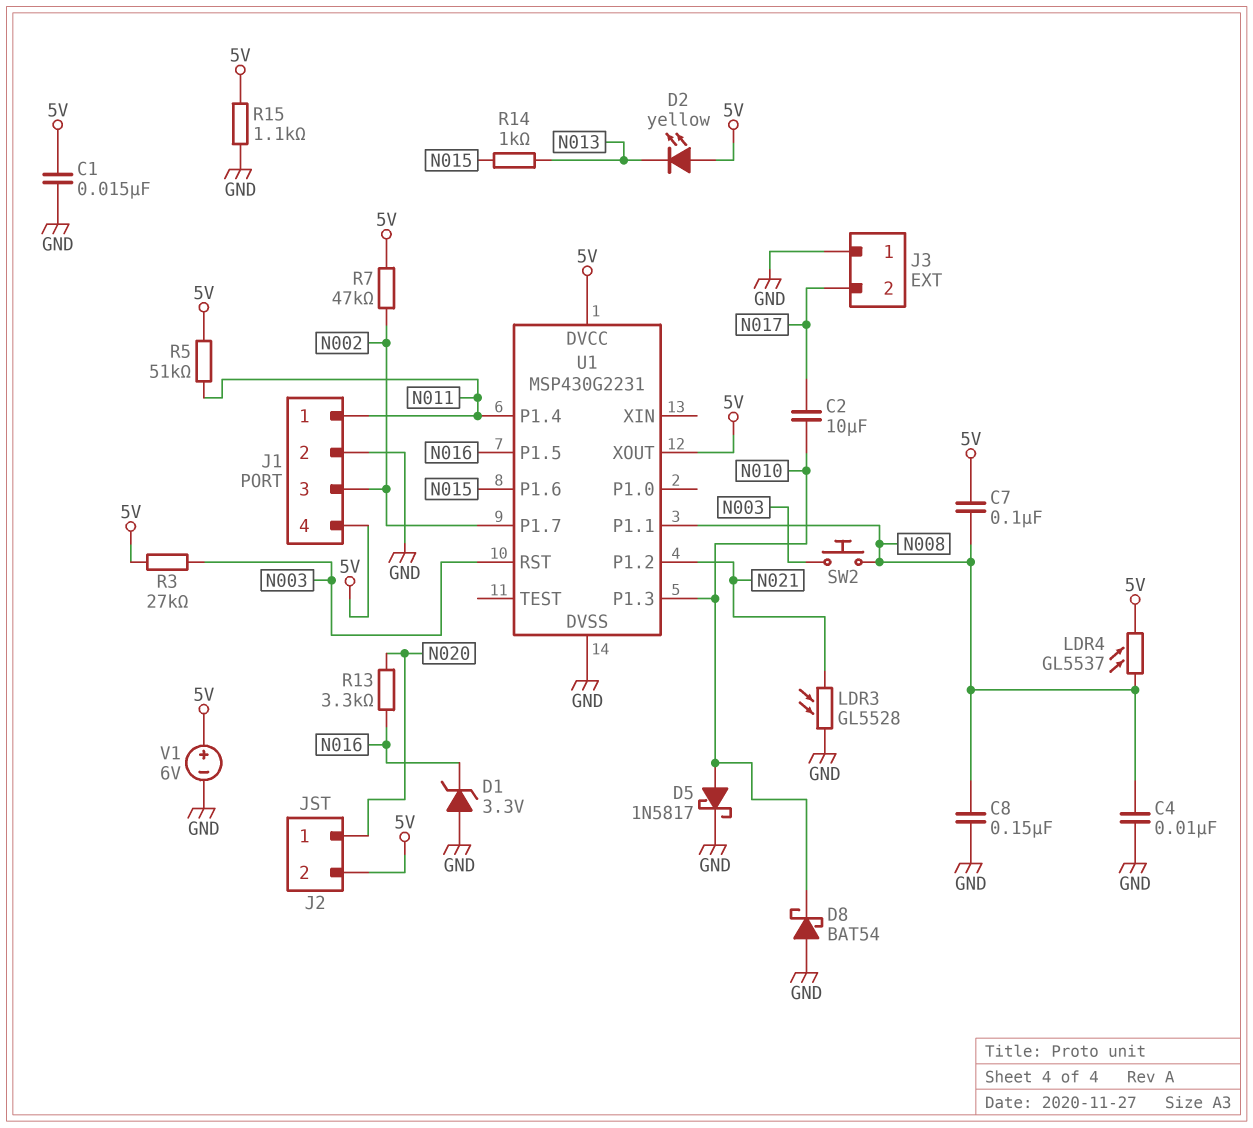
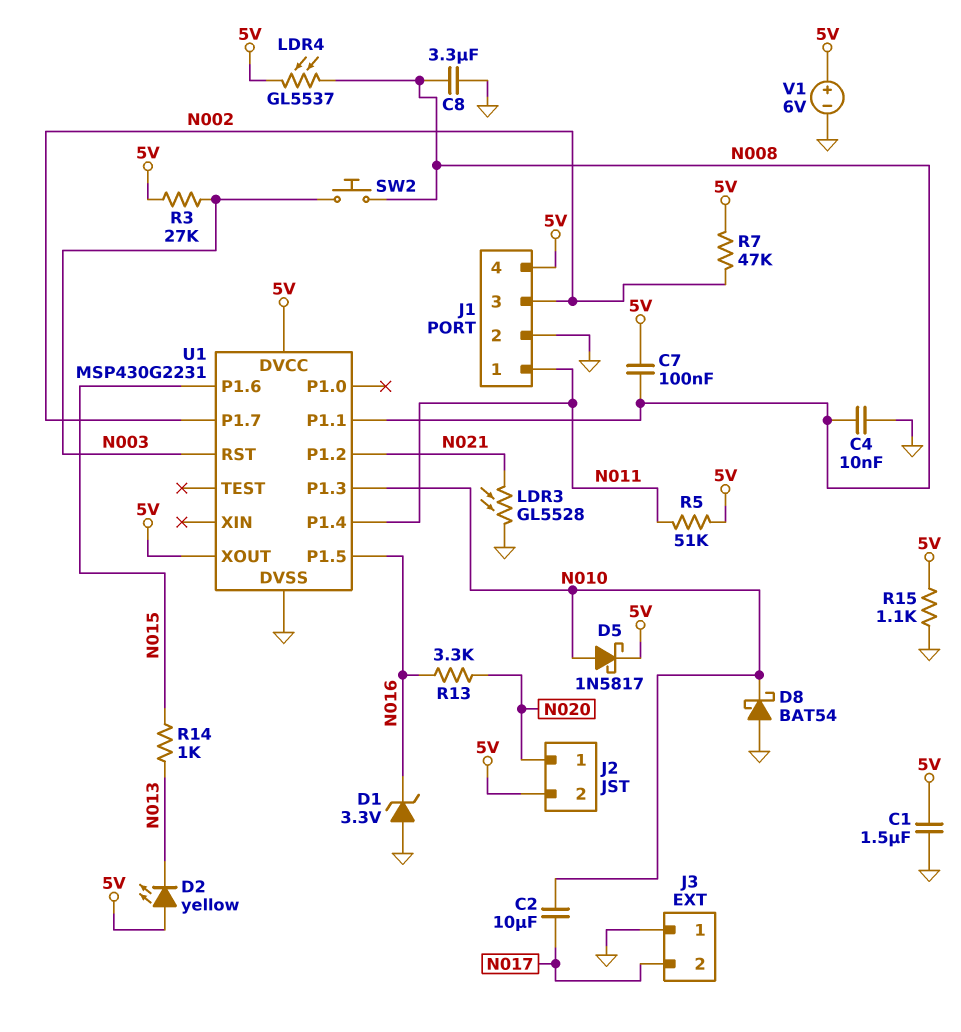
C1: 15nF (5V, GND) -> 1.5uF (5V, GND)
C8: 150nF (GND, N008) -> 3.3uF (GND, N008)
D5: schottky 1N5817 (A N010, K GND) -> schottky 1N5817 (A N010, K 5V)

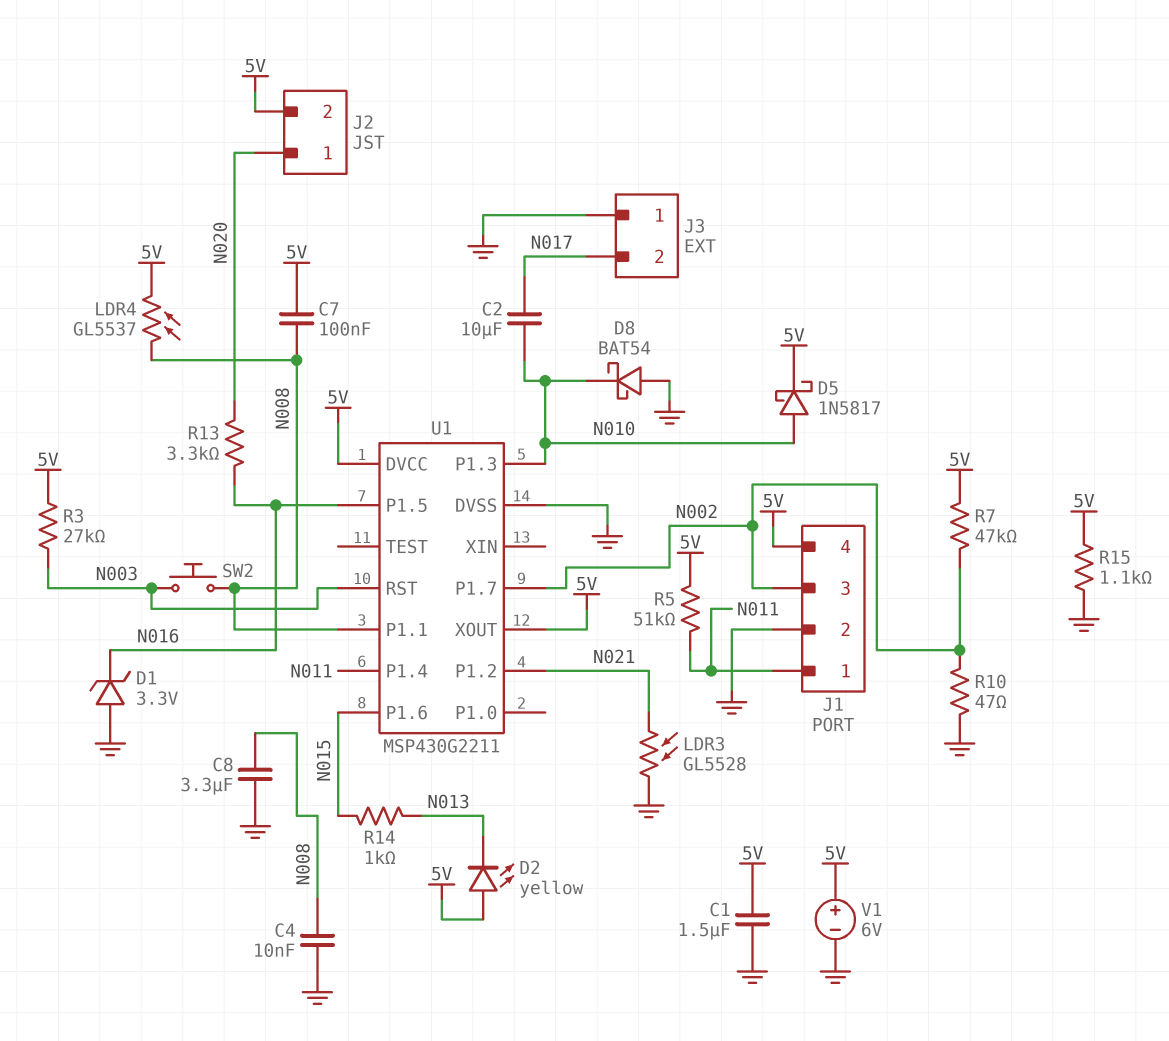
R10: none -> 47 (GND, N002)
U1: MSP430G2231 -> MSP430G2211

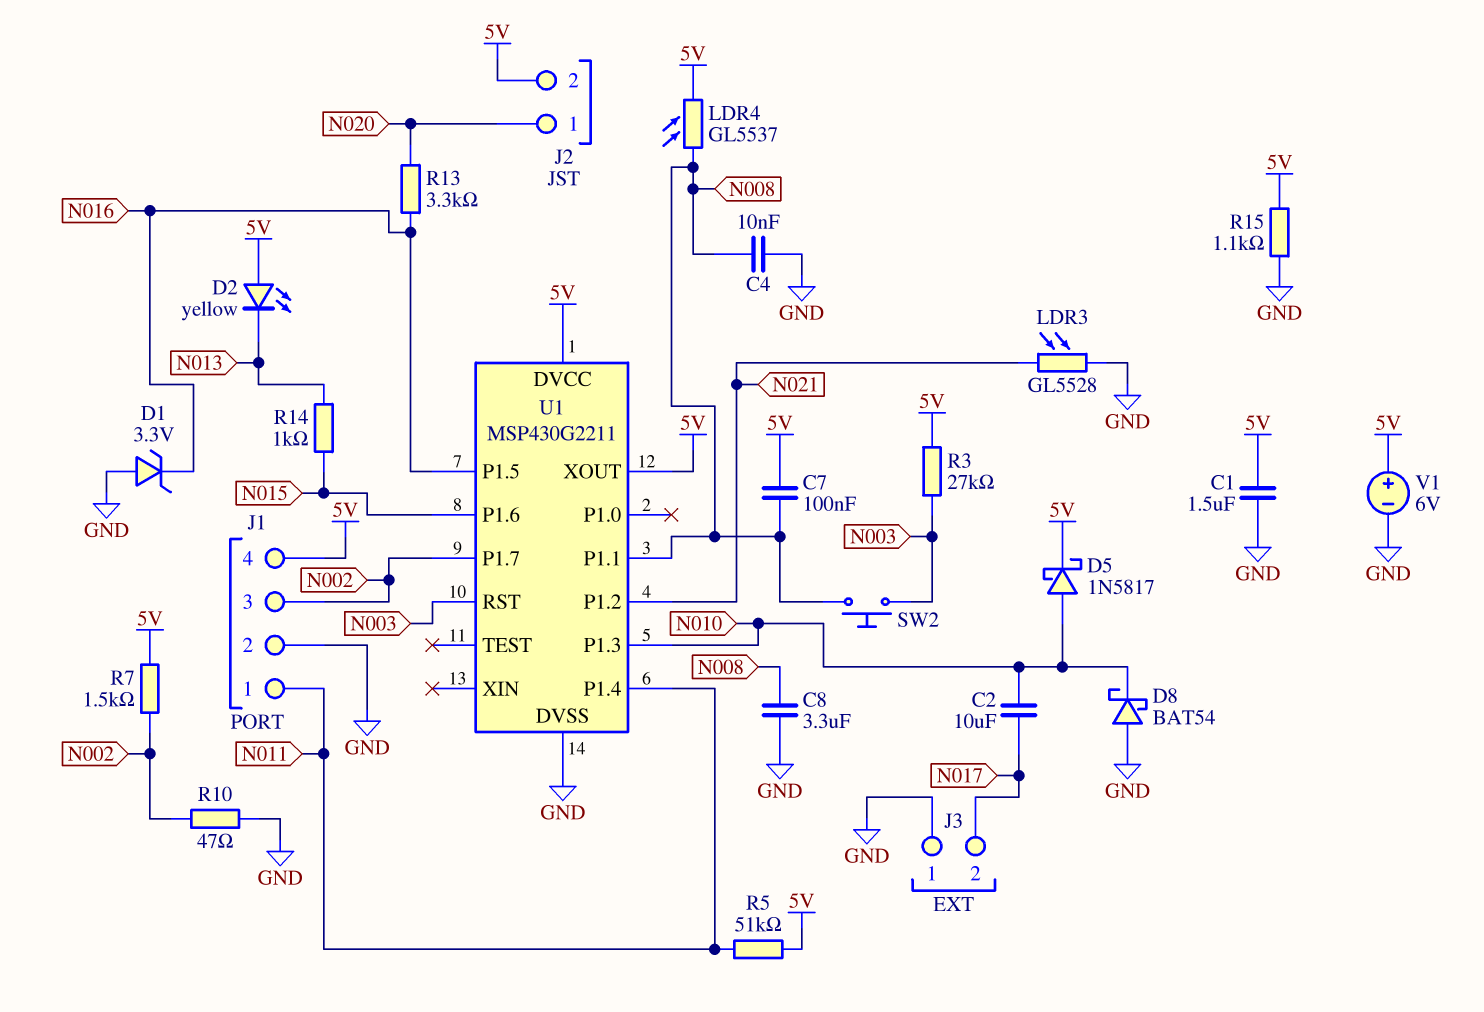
R7: 47k (5V, N002) -> 1.5k (5V, N002)

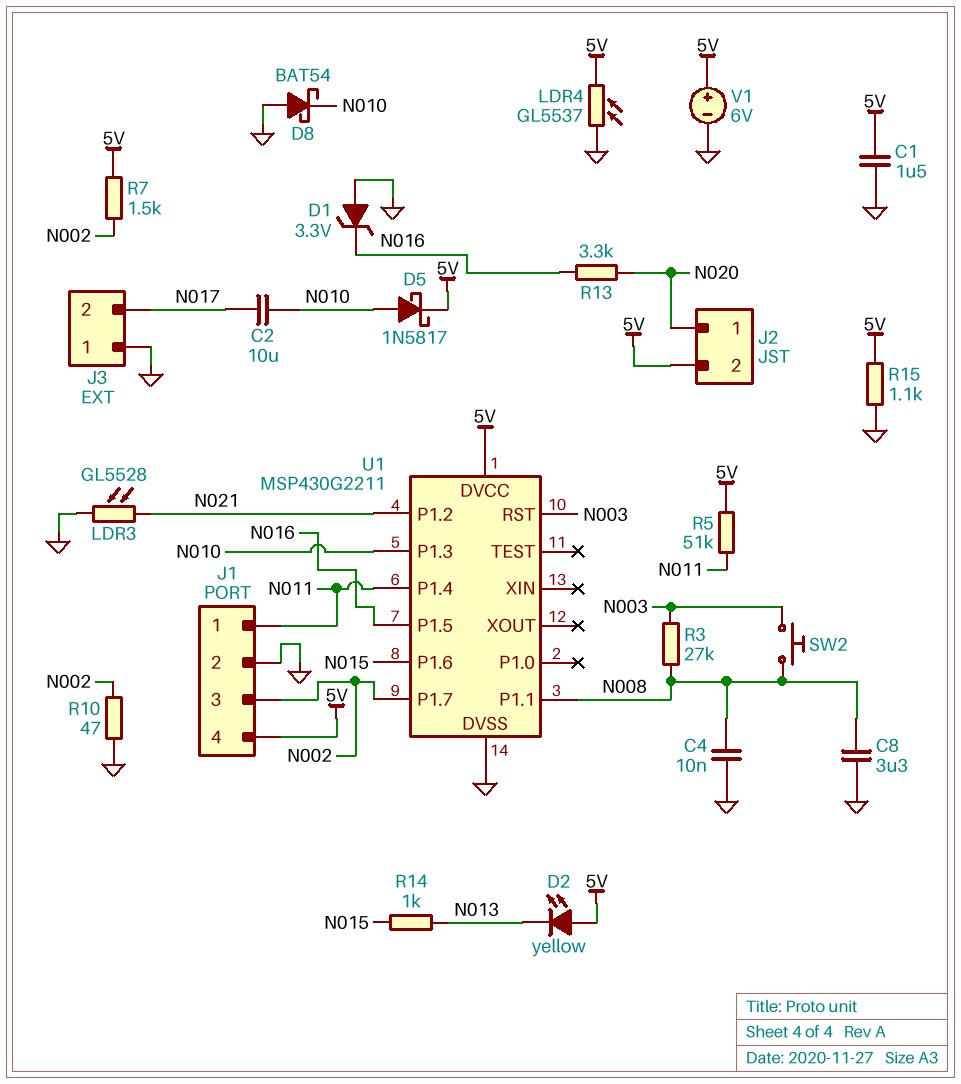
C7: 100nF (5V, N008) -> none
LDR4: GL5537 (5V, N008) -> GL5537 (5V, GND)
R3: 27k (5V, N003) -> 27k (N003, N008)
U1 pin XOUT: 5V -> none

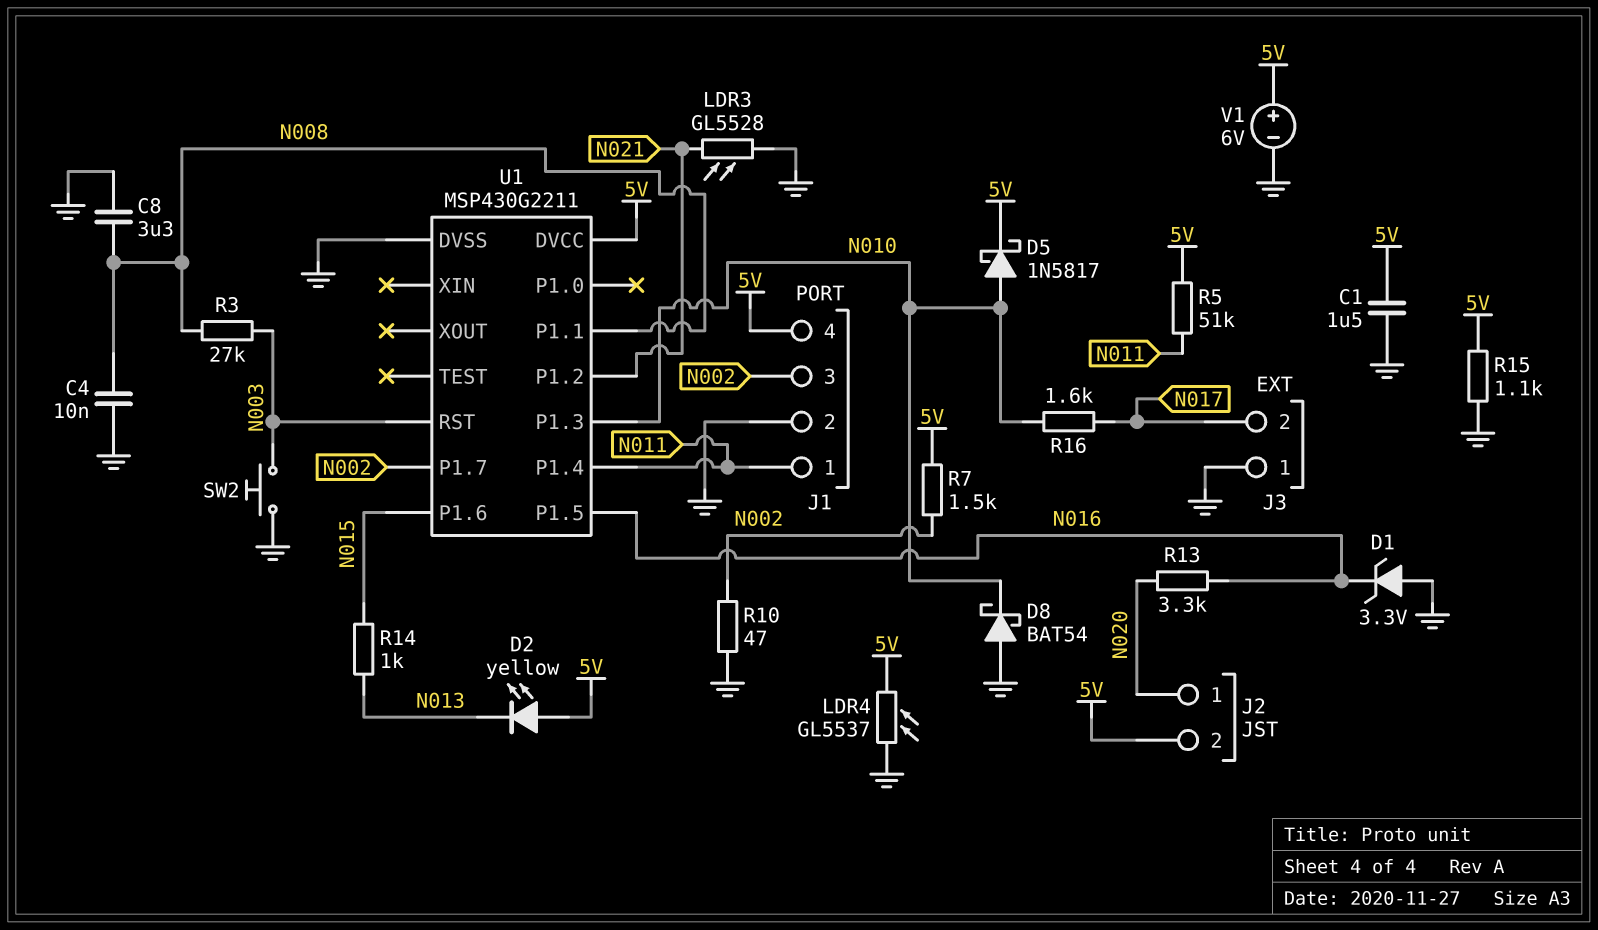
C2: 10uF (N010, N017) -> none
R16: none -> 1.6k (N010, N017)
SW2: button (N003, N008) -> button (GND, N003)

